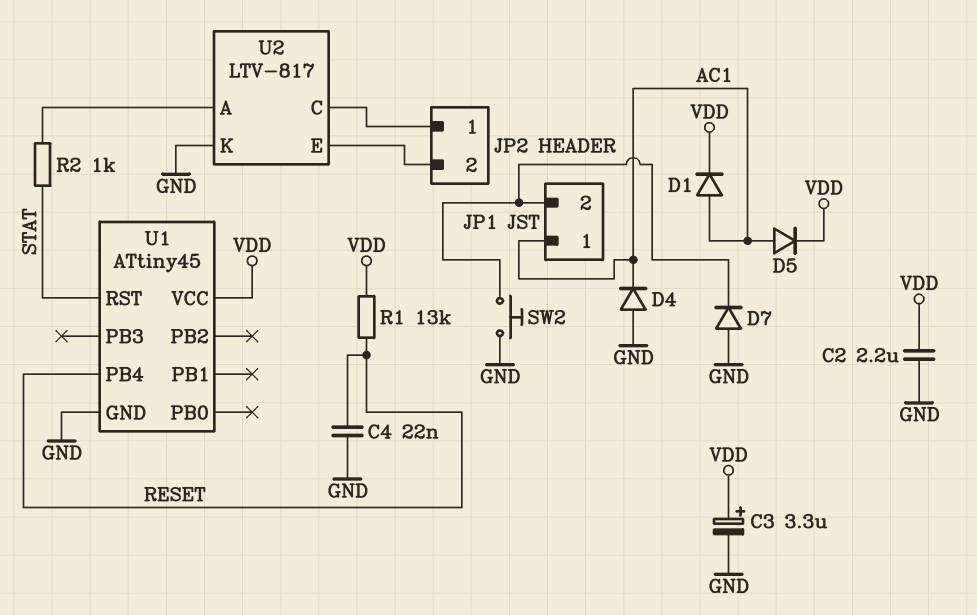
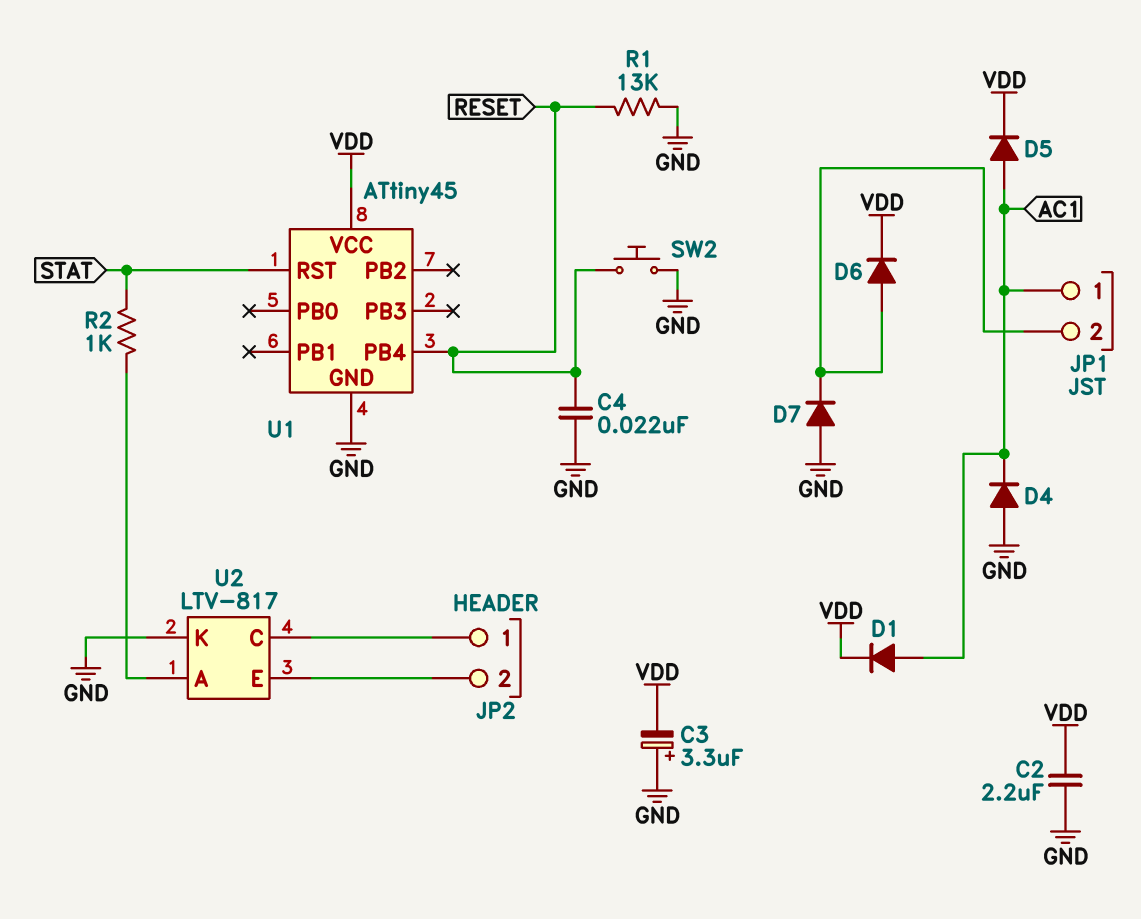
C3: 3.3uF (plus VDD, minus GND) -> 3.3uF (plus GND, minus VDD)
D6: none -> diode (A JP1/2, K VDD)
R1: 13k (RESET, VDD) -> 13k (GND, RESET)
SW2: button (GND, JP1/2) -> button (GND, RESET)

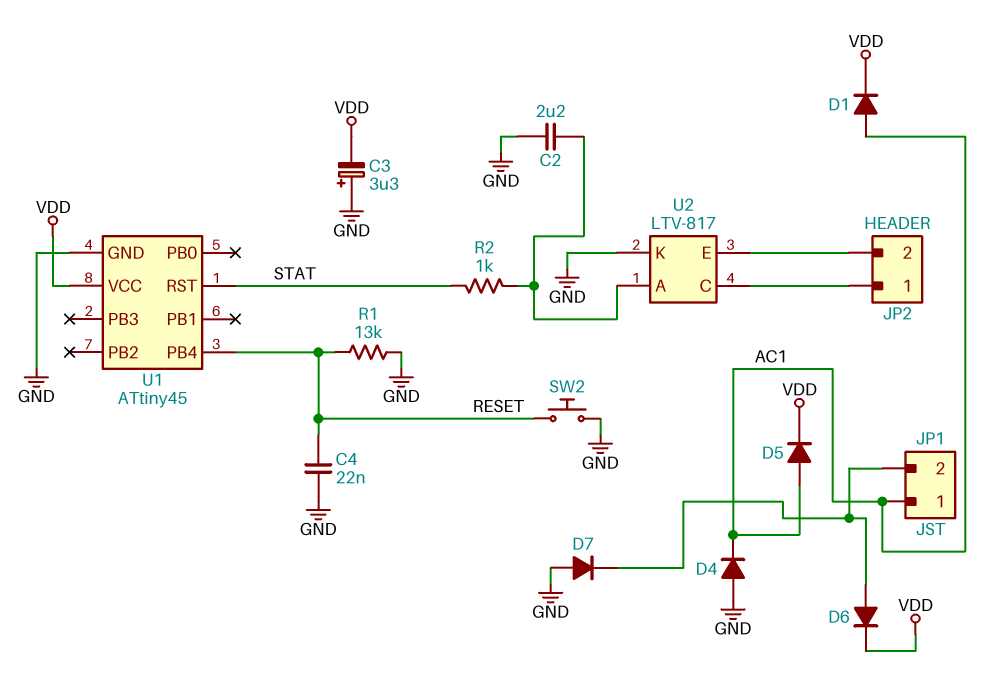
C2: 2.2uF (GND, VDD) -> 2.2uF (GND, U2/A)

